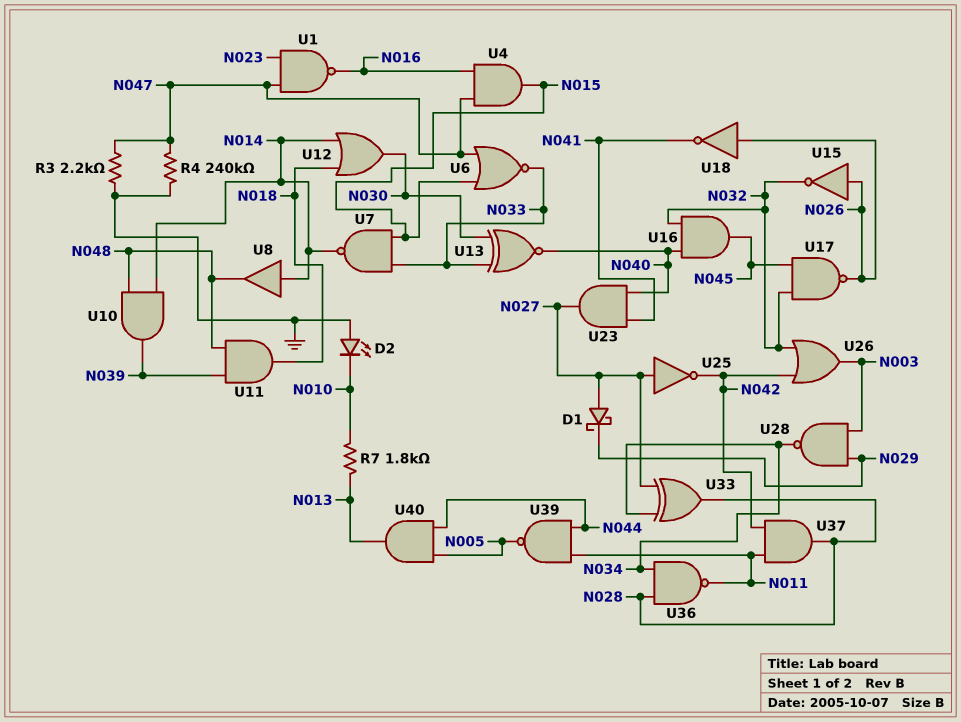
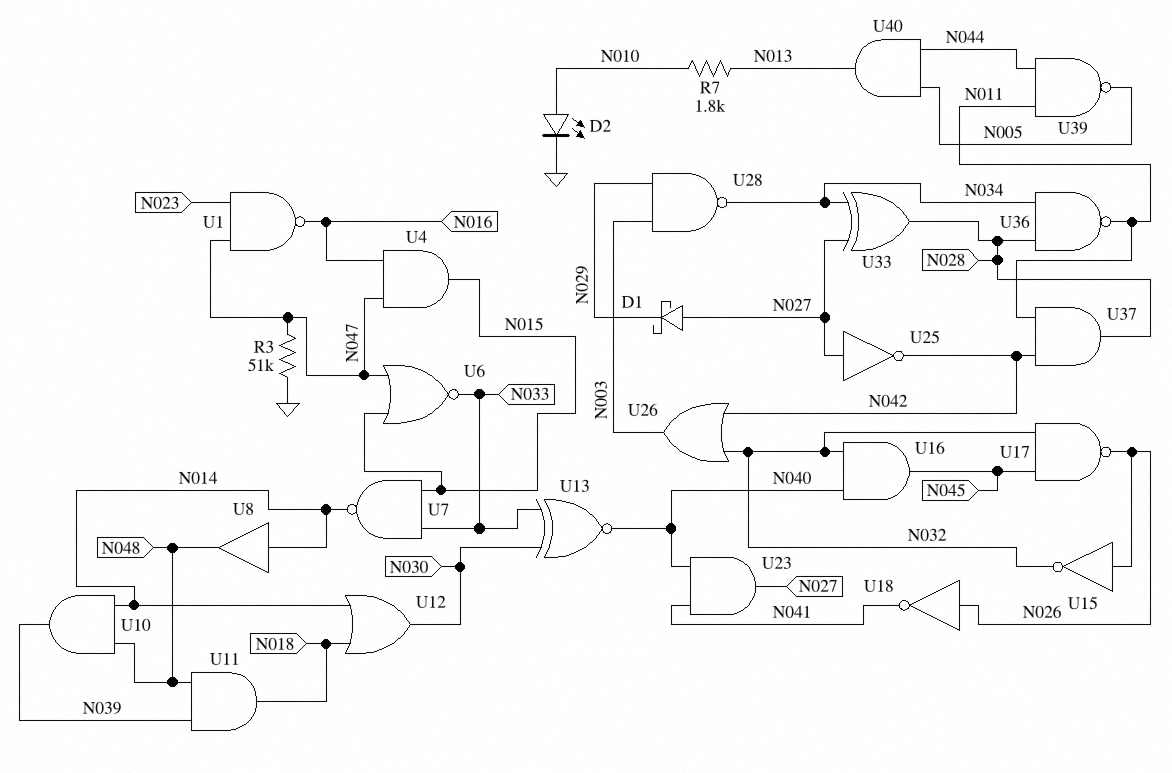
D2: LED (A GND, K N010) -> LED (A N010, K GND)
R3: 2.2k (GND, N047) -> 51k (GND, N047)
R4: 240k (GND, N047) -> none

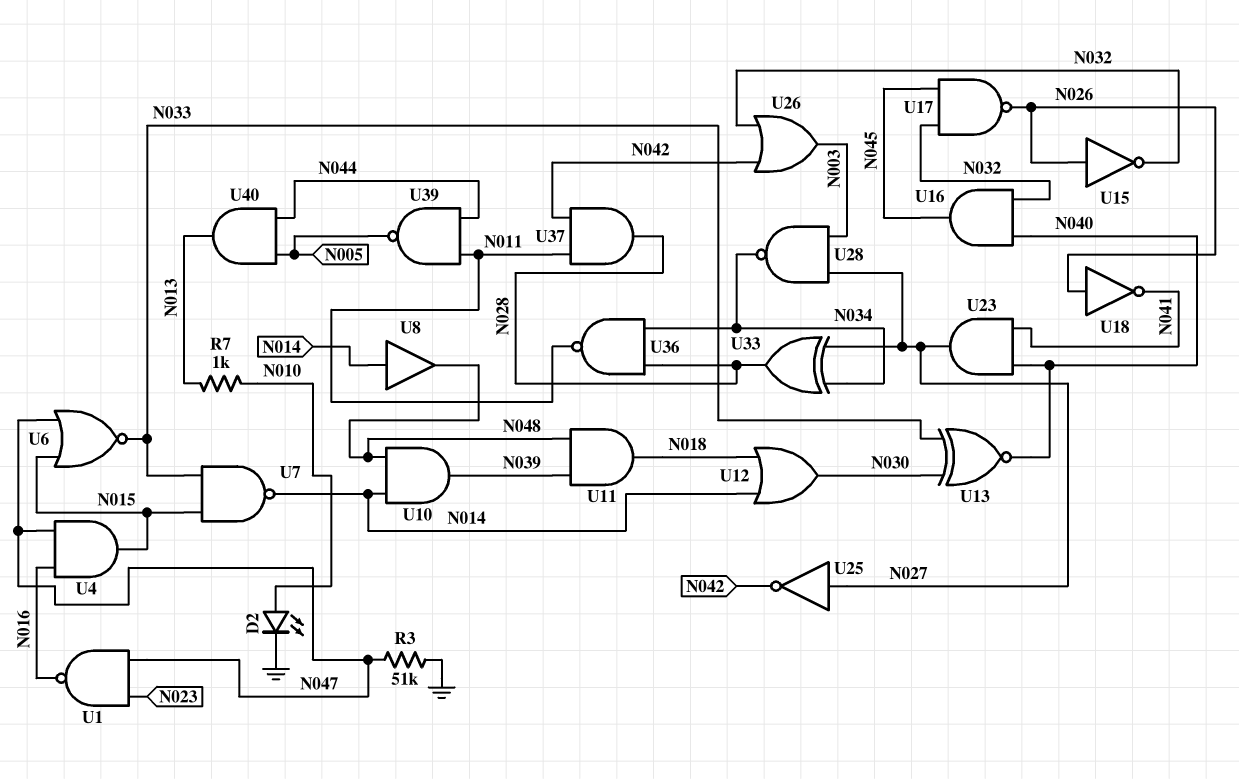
D1: schottky (A N027, K N029) -> none
R7: 1.8k (N010, N013) -> 1k (N010, N013)
U28: NAND (in N003, in N029, out N034) -> NAND (in N003, in N027, out N034)

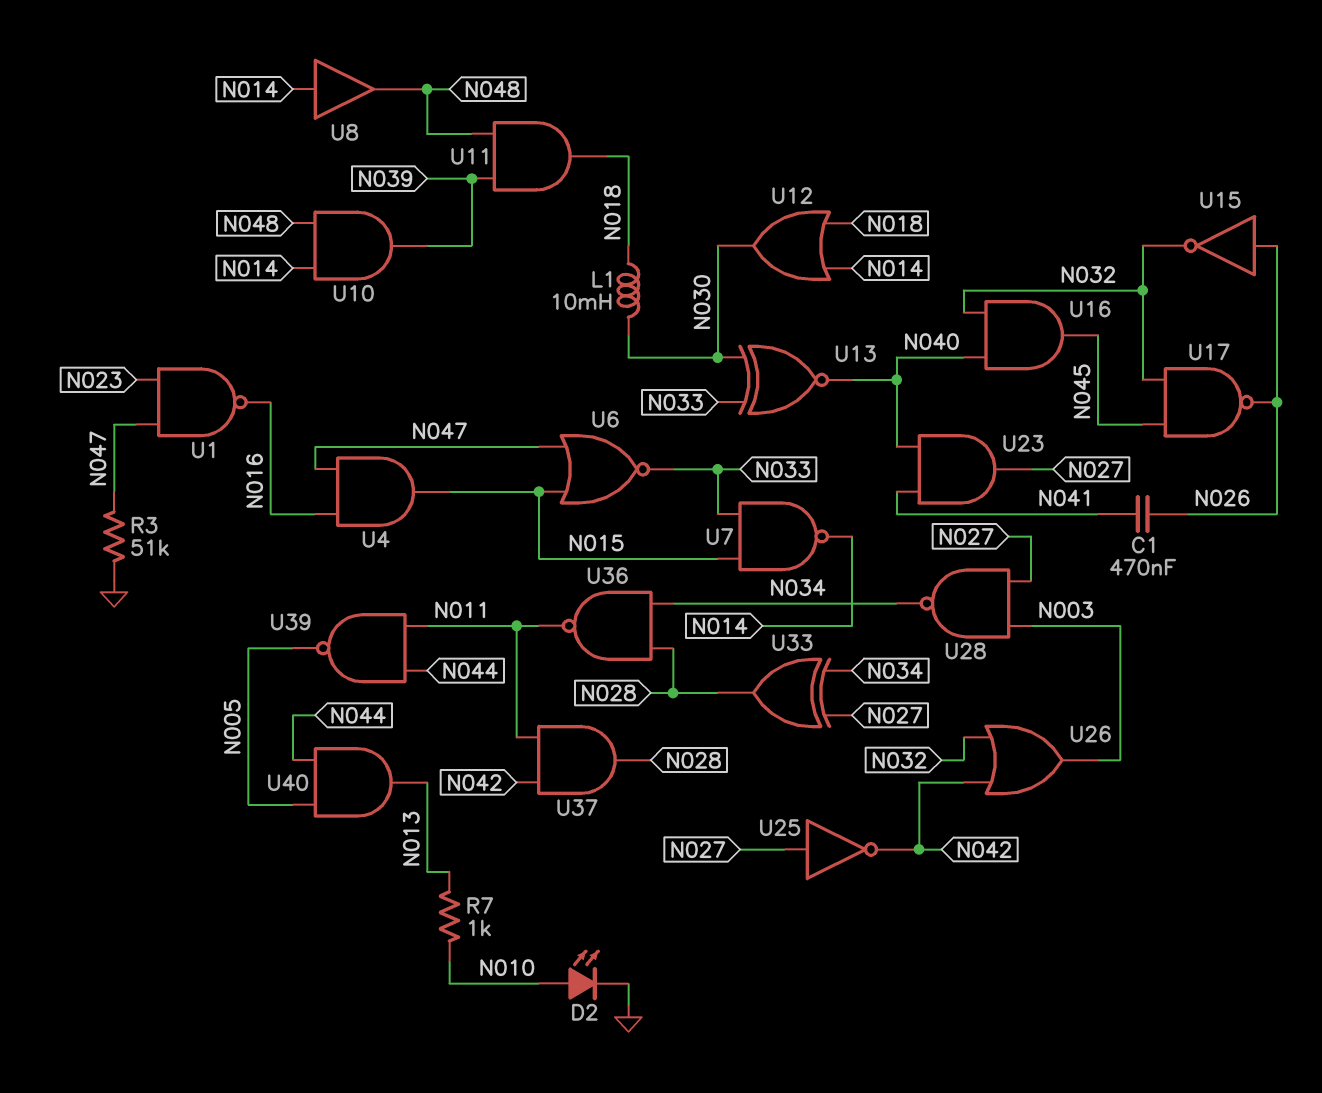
C1: none -> 470nF (N026, N041)
L1: none -> 10mH (N018, N030)
U18: NOT (in N026, out N041) -> none

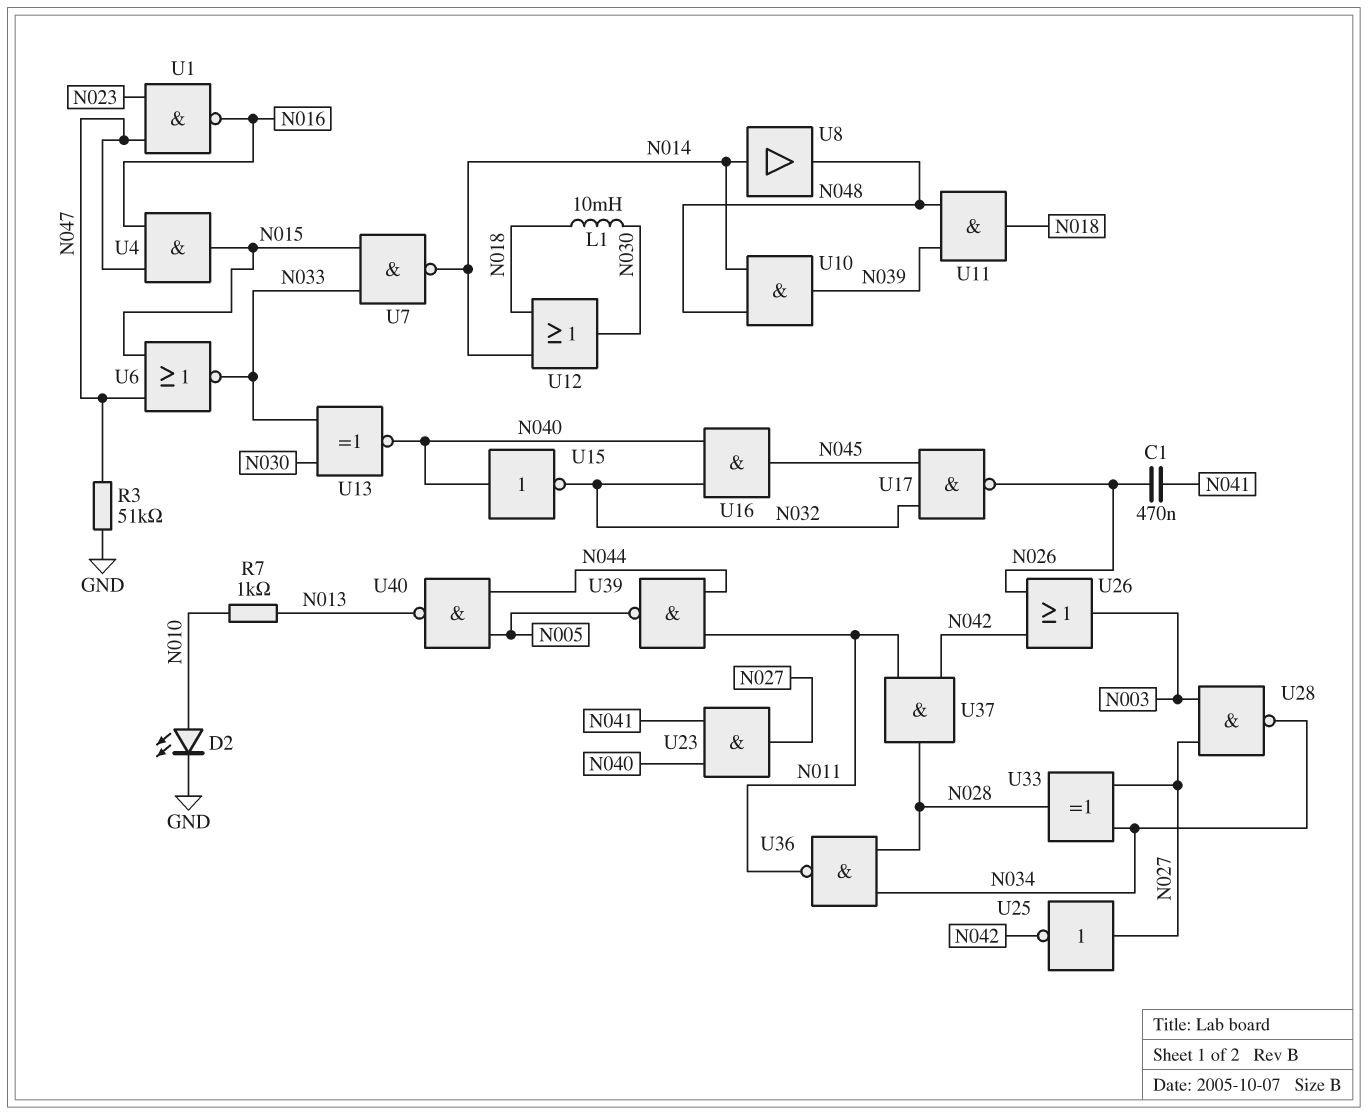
U15: NOT (in N026, out N032) -> NOT (in N040, out N032)
U26: OR (in N032, in N042, out N003) -> OR (in N026, in N042, out N003)
U40: AND (in N005, in N044, out N013) -> NAND (in N005, in N044, out N013)

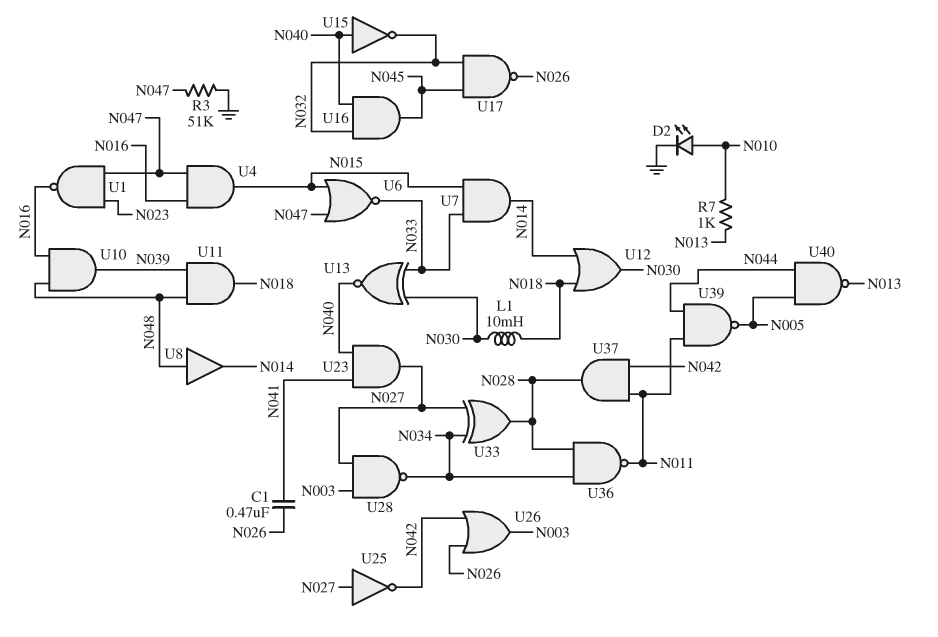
U7: NAND (in N015, in N033, out N014) -> AND (in N015, in N033, out N014)
U8: buffer (in N014, out N048) -> buffer (in N048, out N014)
U10: AND (in N014, in N048, out N039) -> AND (in N016, in N048, out N039)

